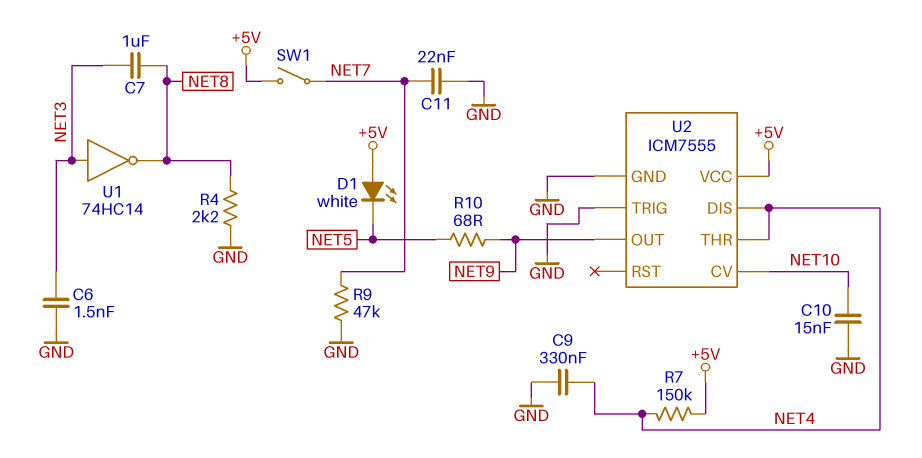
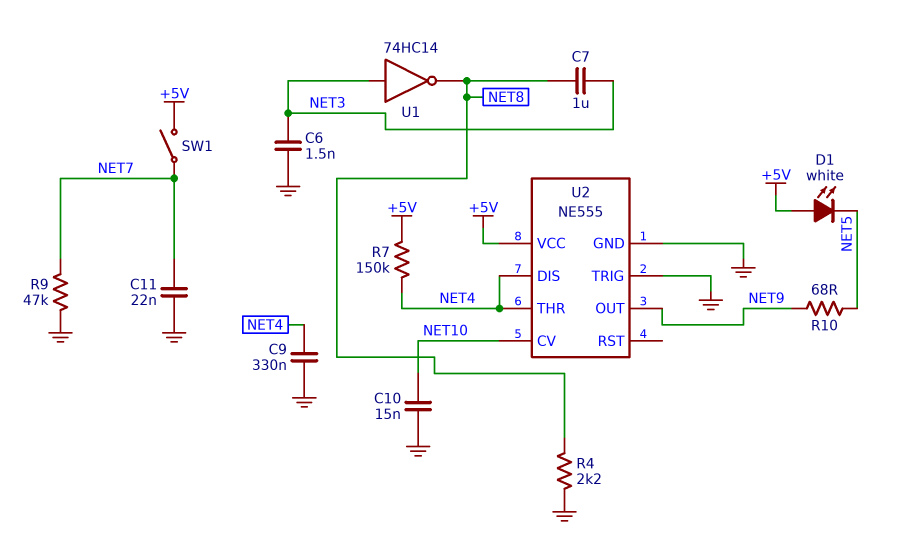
U2: ICM7555 -> NE555

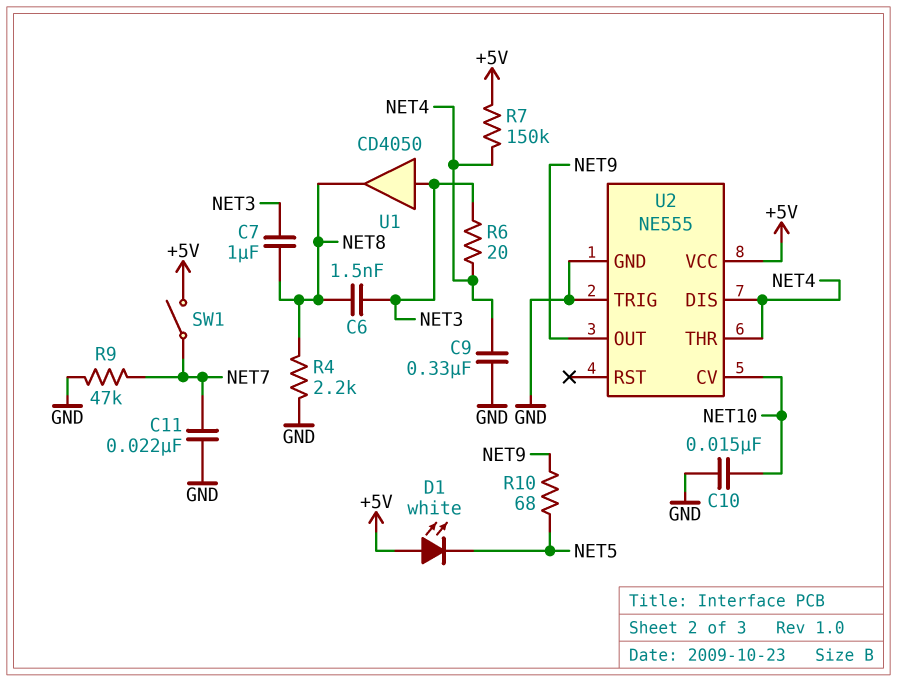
C6: 1.5nF (GND, NET3) -> 1.5nF (NET3, NET8)
R6: none -> 20 (NET3, NET4)
U1: NOT 74HC14 (in NET3, out NET8) -> buffer CD4050 (in NET3, out NET8)

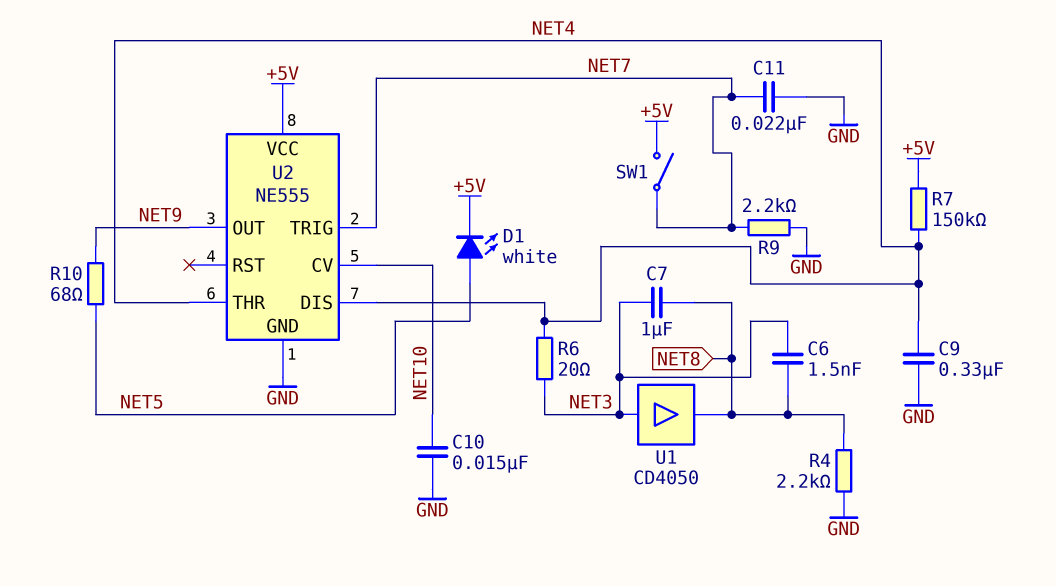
D1: LED white (A +5V, K NET5) -> LED white (A NET5, K +5V)
R9: 47k (GND, NET7) -> 2.2k (GND, NET7)
U2 pin TRIG: GND -> NET7

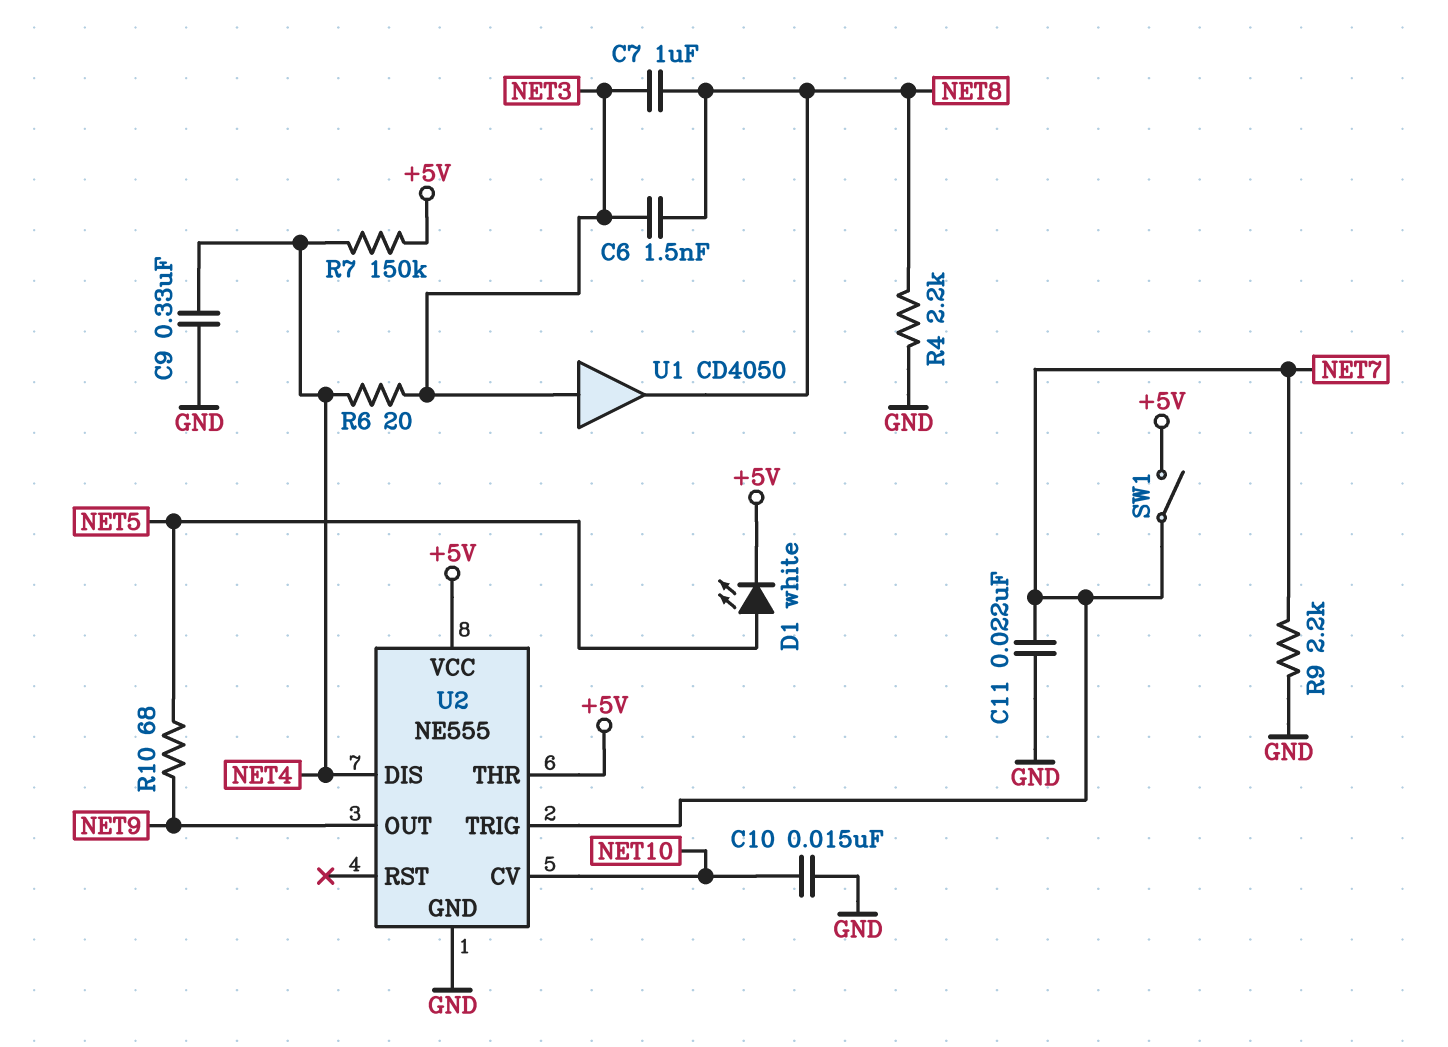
U2 pin THR: NET4 -> +5V

